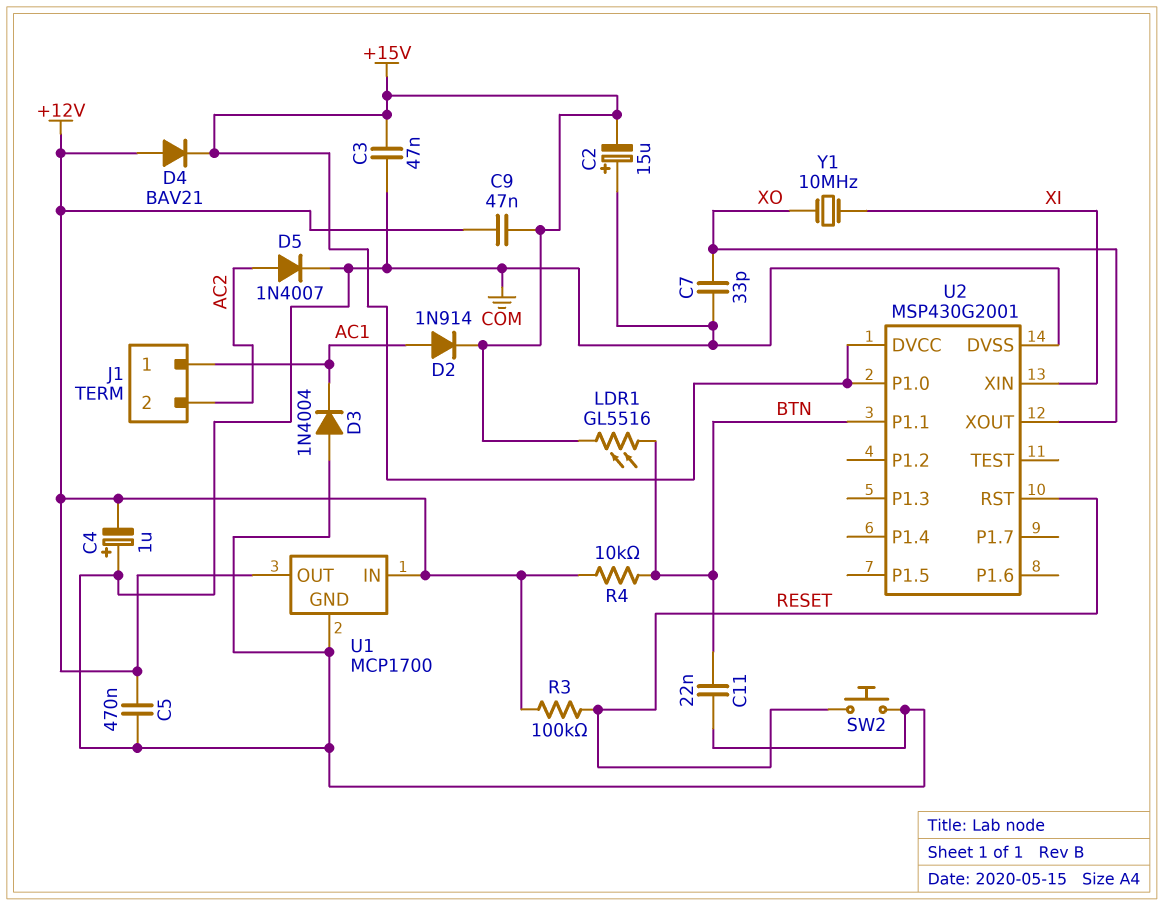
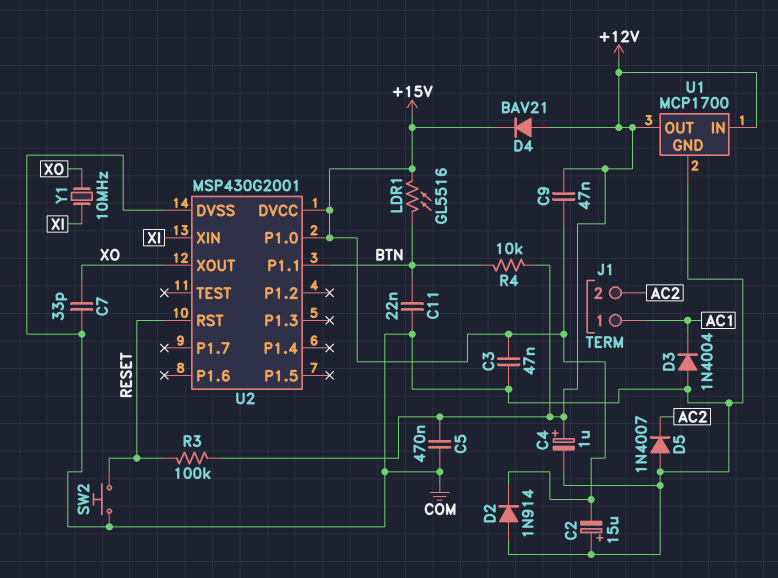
C4: 1uF (plus COM, minus +12V) -> 1uF (plus +12V, minus COM)
D2: diode 1N914 (A AC1, K +15V) -> diode 1N914 (A COM, K +15V)
D5: diode 1N4007 (A AC2, K COM) -> diode 1N4007 (A COM, K AC2)

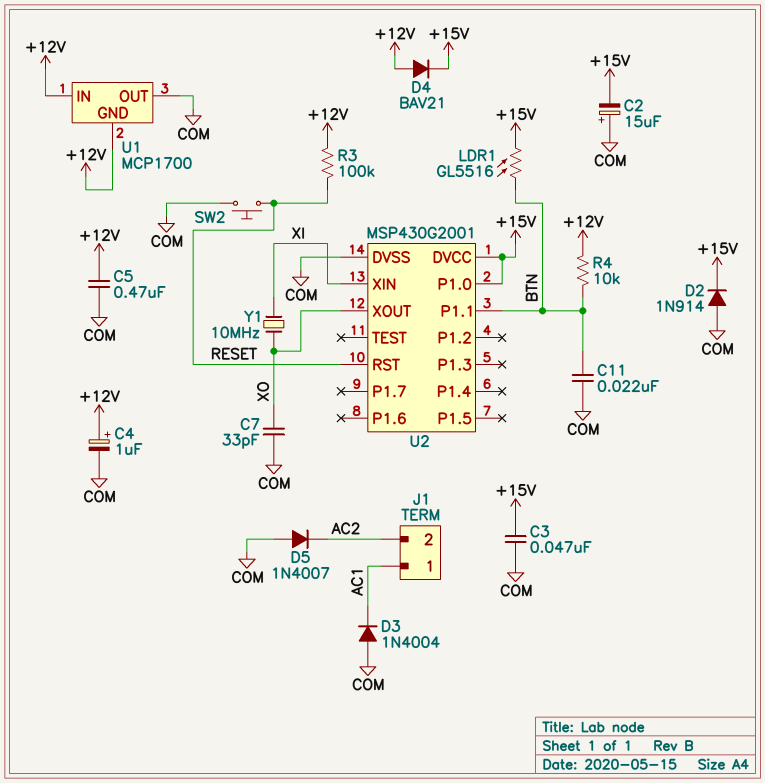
C9: 47nF (+12V, +15V) -> none
U1 pin GND: COM -> +12V
U1 pin OUT: +12V -> COM

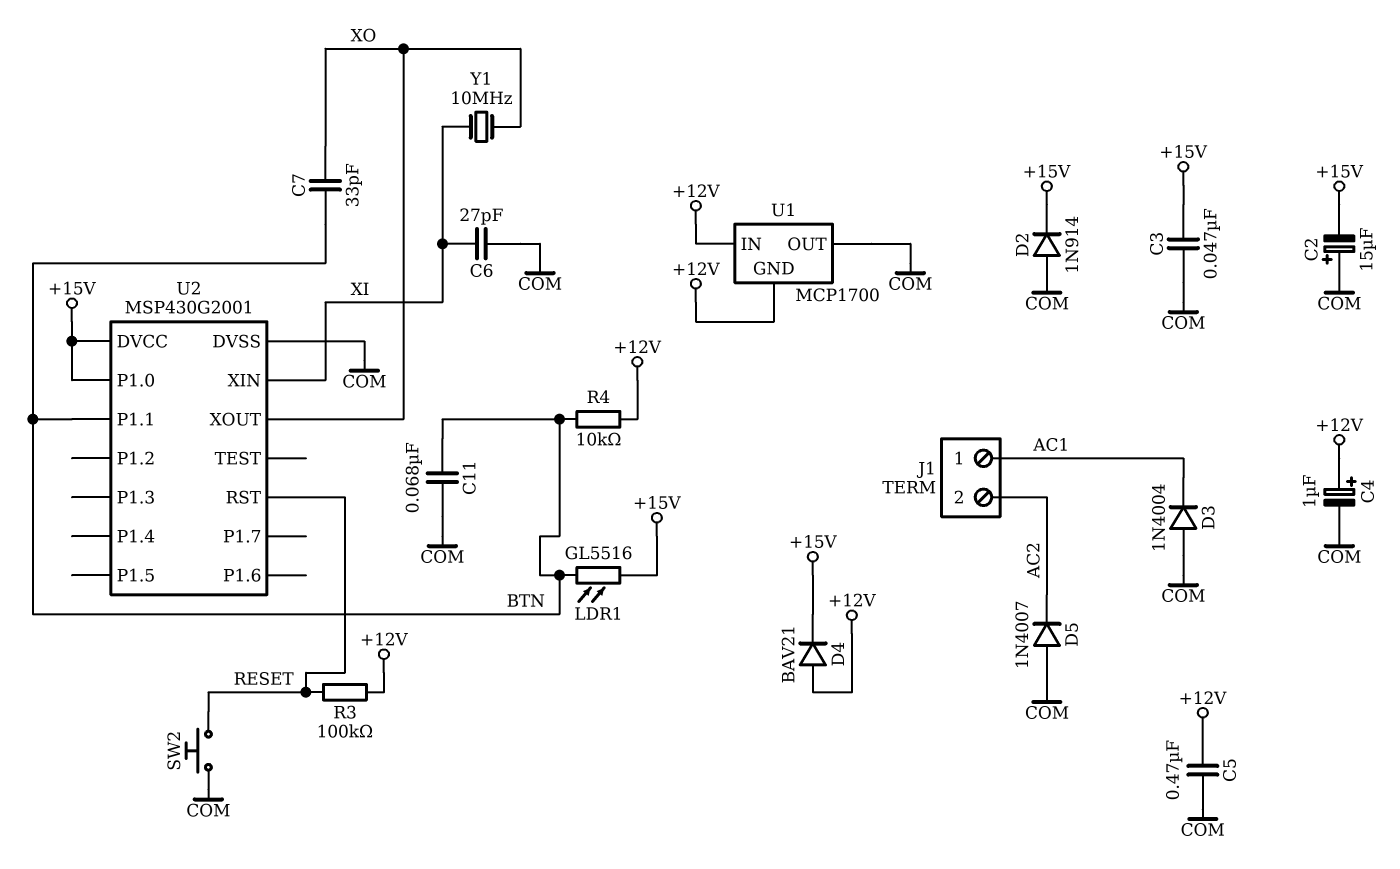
C6: none -> 27pF (COM, XI)
C7: 33pF (COM, XO) -> 33pF (BTN, XO)
C11: 22nF (BTN, COM) -> 68nF (BTN, COM)

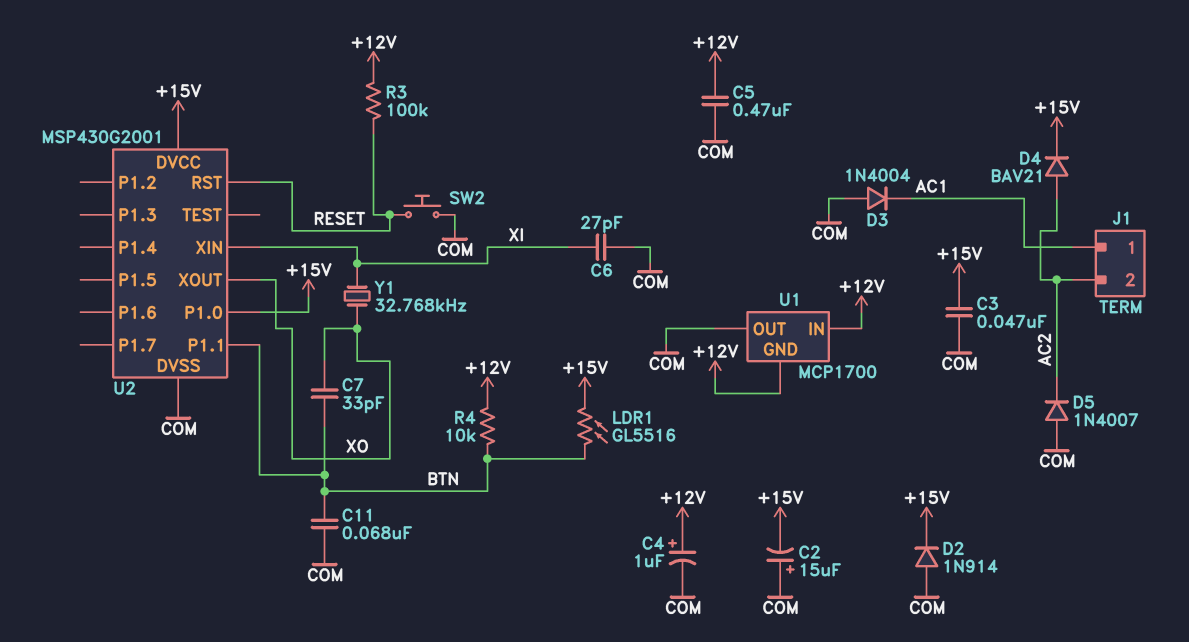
D4: diode BAV21 (A +12V, K +15V) -> diode BAV21 (A AC2, K +15V)
Y1: 10MHz (XI, XO) -> 32.768kHz (XI, XO)

